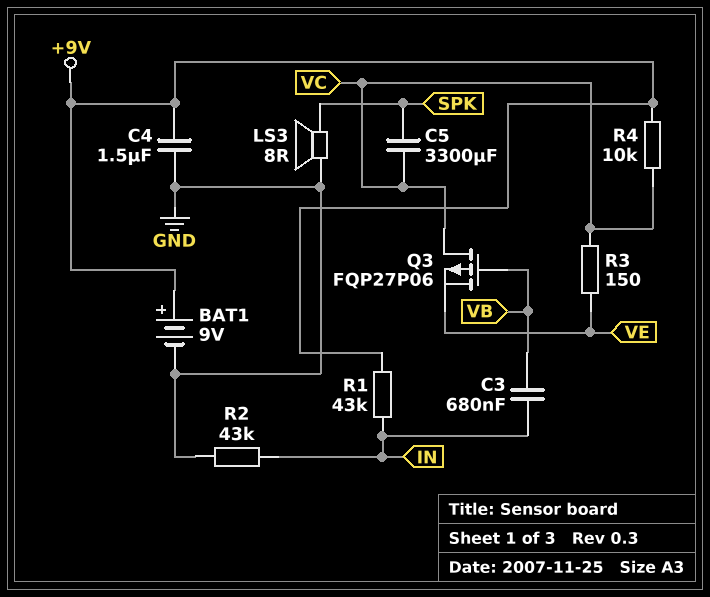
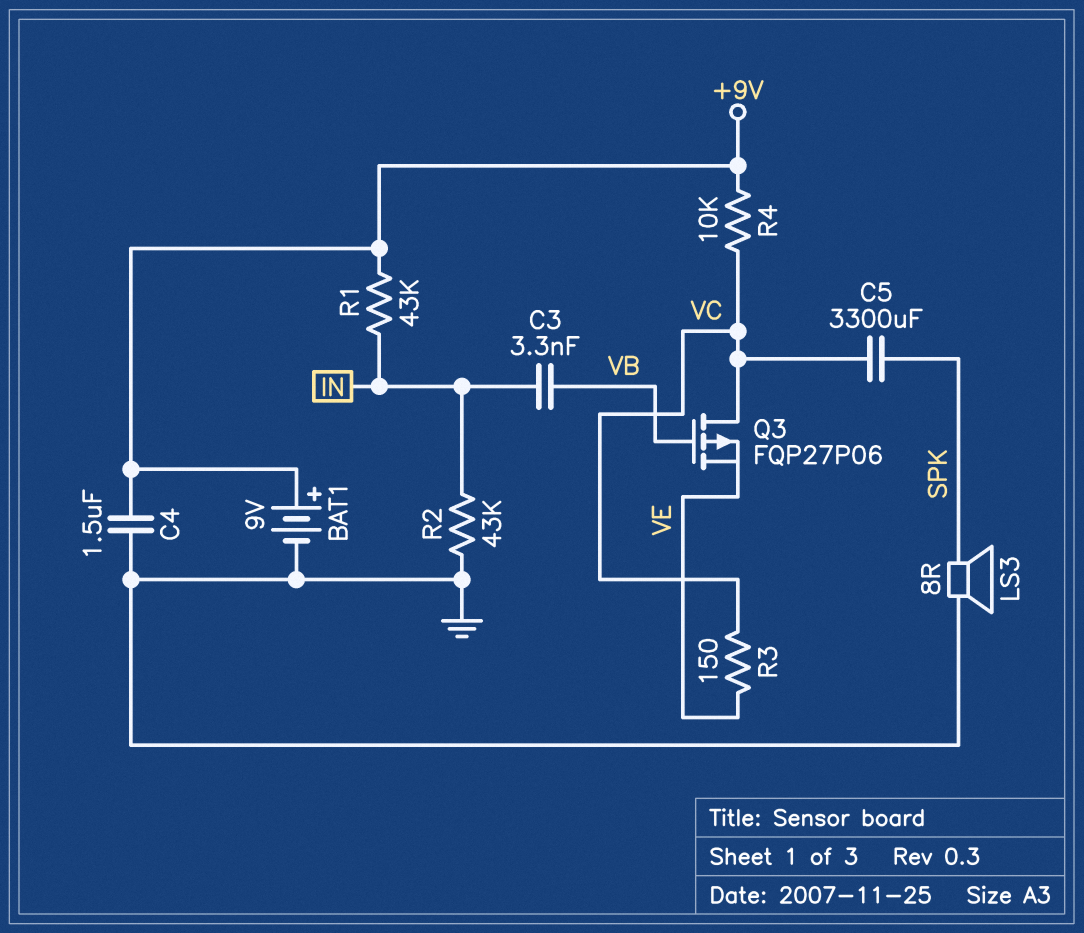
C3: 680nF (IN, VB) -> 3.3nF (IN, VB)

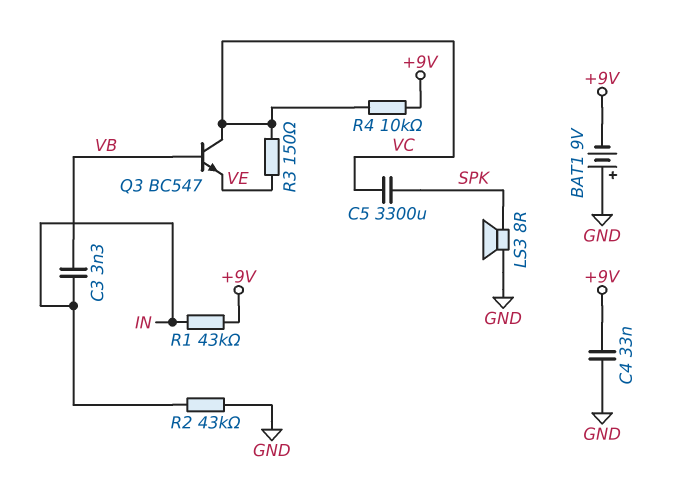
BAT1: 9V (plus +9V, minus GND) -> 9V (plus GND, minus +9V)
C4: 1.5uF (+9V, GND) -> 33nF (+9V, GND)
Q3: PMOS FQP27P06 (G VB, D VC, S VE) -> NPN BC547 (B VB, C VC, E VE)

